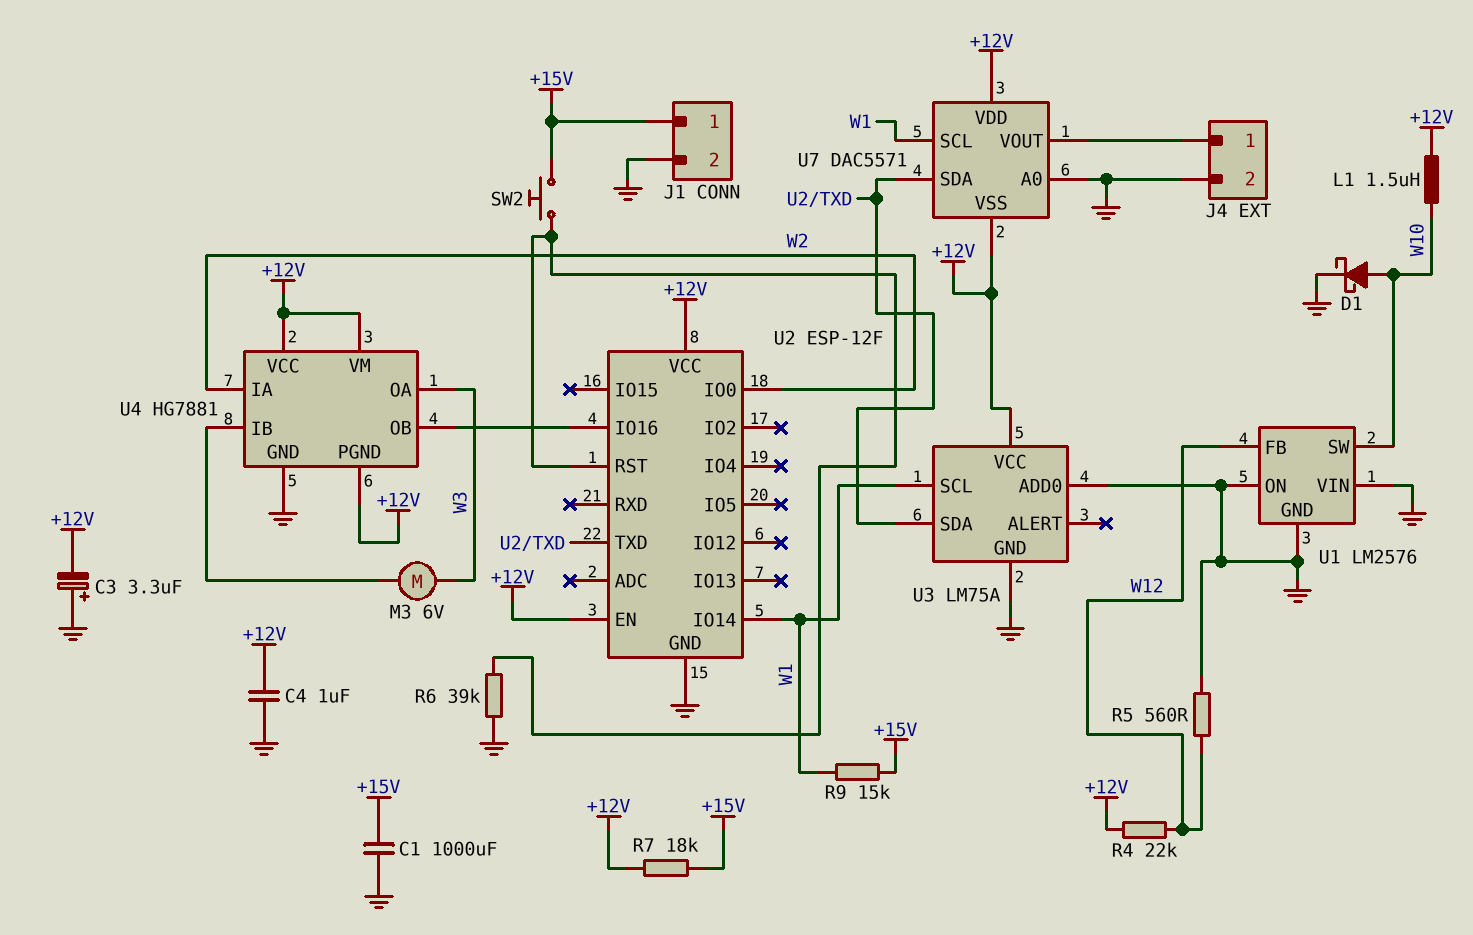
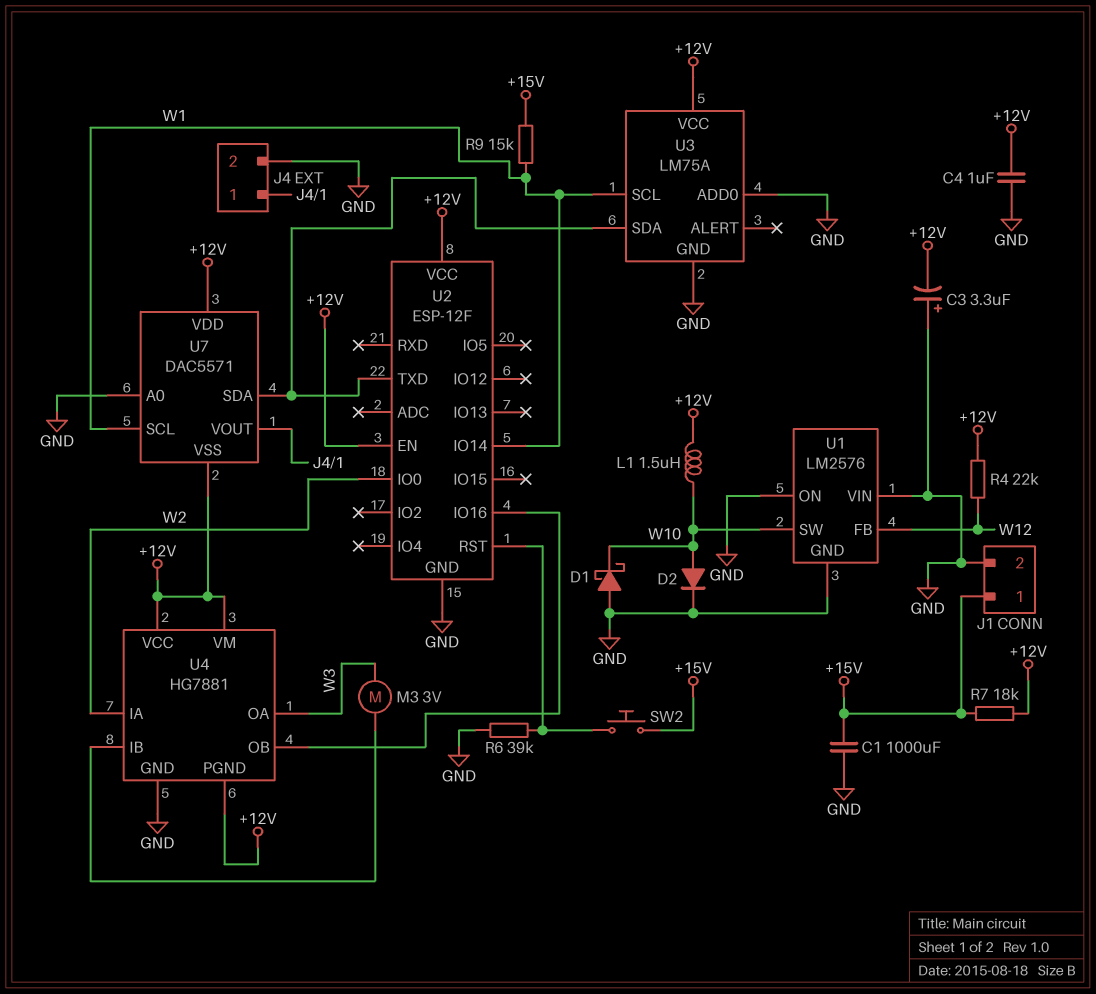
D1: schottky (A W10, K GND) -> schottky (A GND, K W10)
D2: none -> diode (A W10, K GND)
M3: motor 6V (U4/IB, W3) -> motor 3V (U4/IB, W3)
R5: 560 (GND, W12) -> none

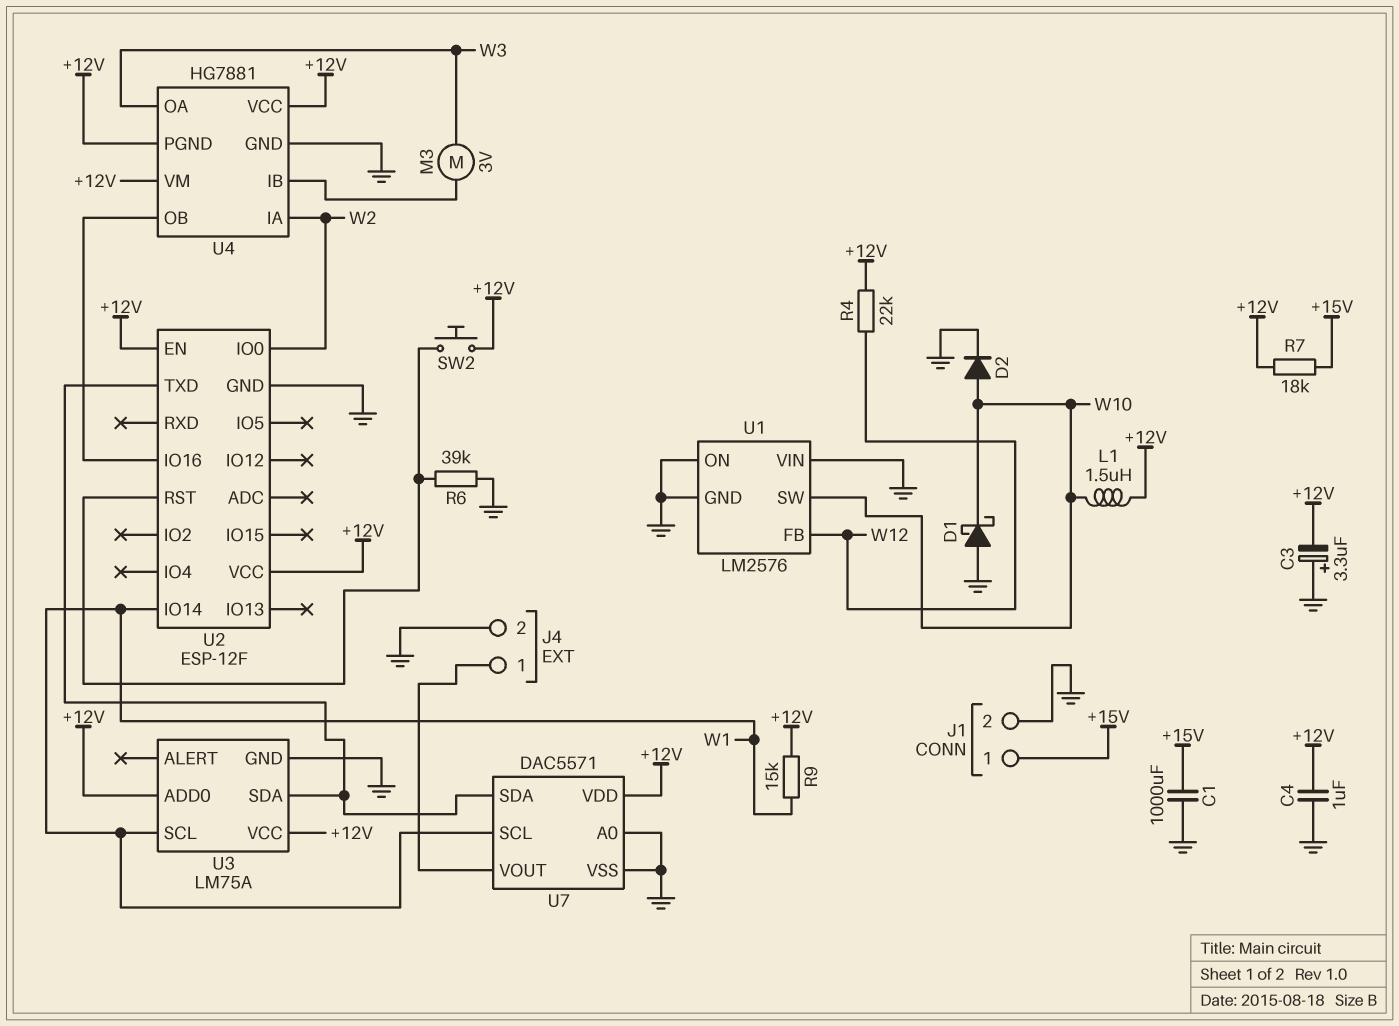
R9: 15k (+15V, W1) -> 15k (+12V, W1)
SW2: button (+15V, U2/RST) -> button (+12V, U2/RST)
U3 pin ADD0: GND -> +12V
U7 pin VSS: +12V -> GND

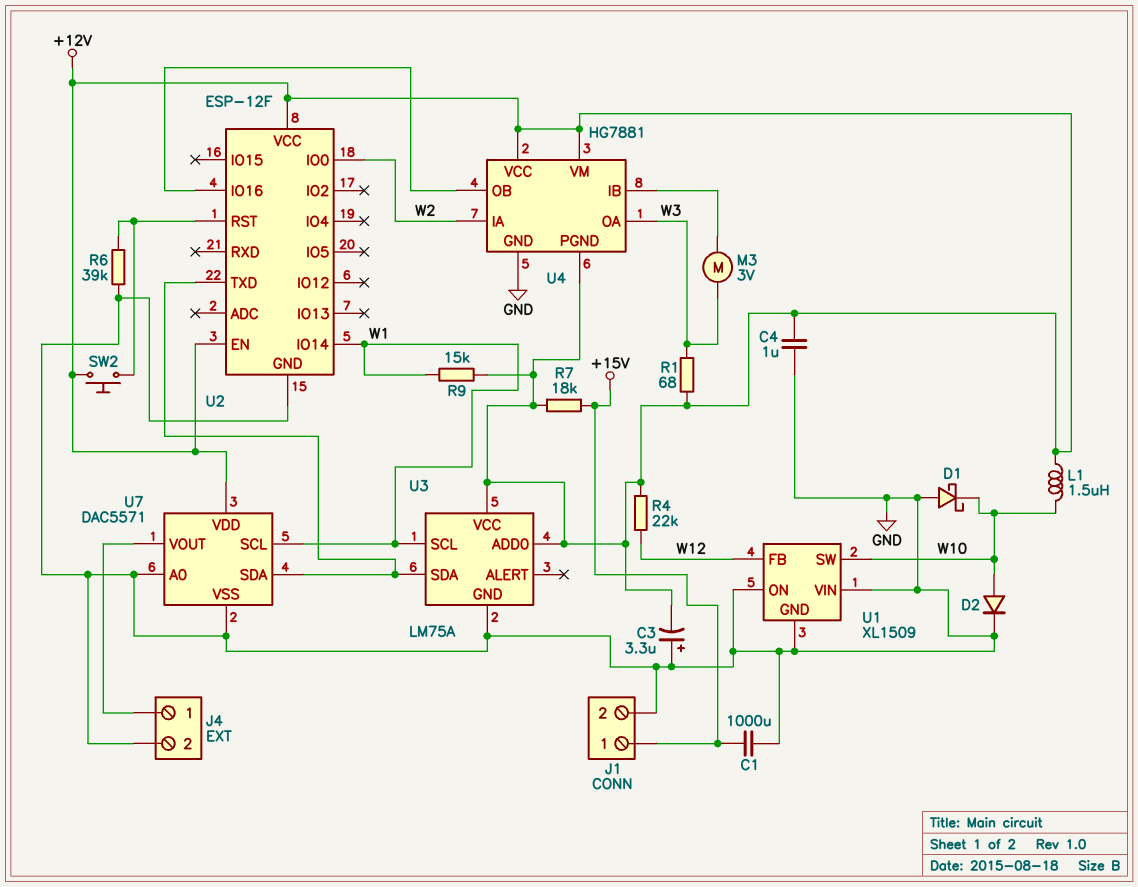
R1: none -> 68 (+12V, W3)
U1: LM2576 -> XL1509

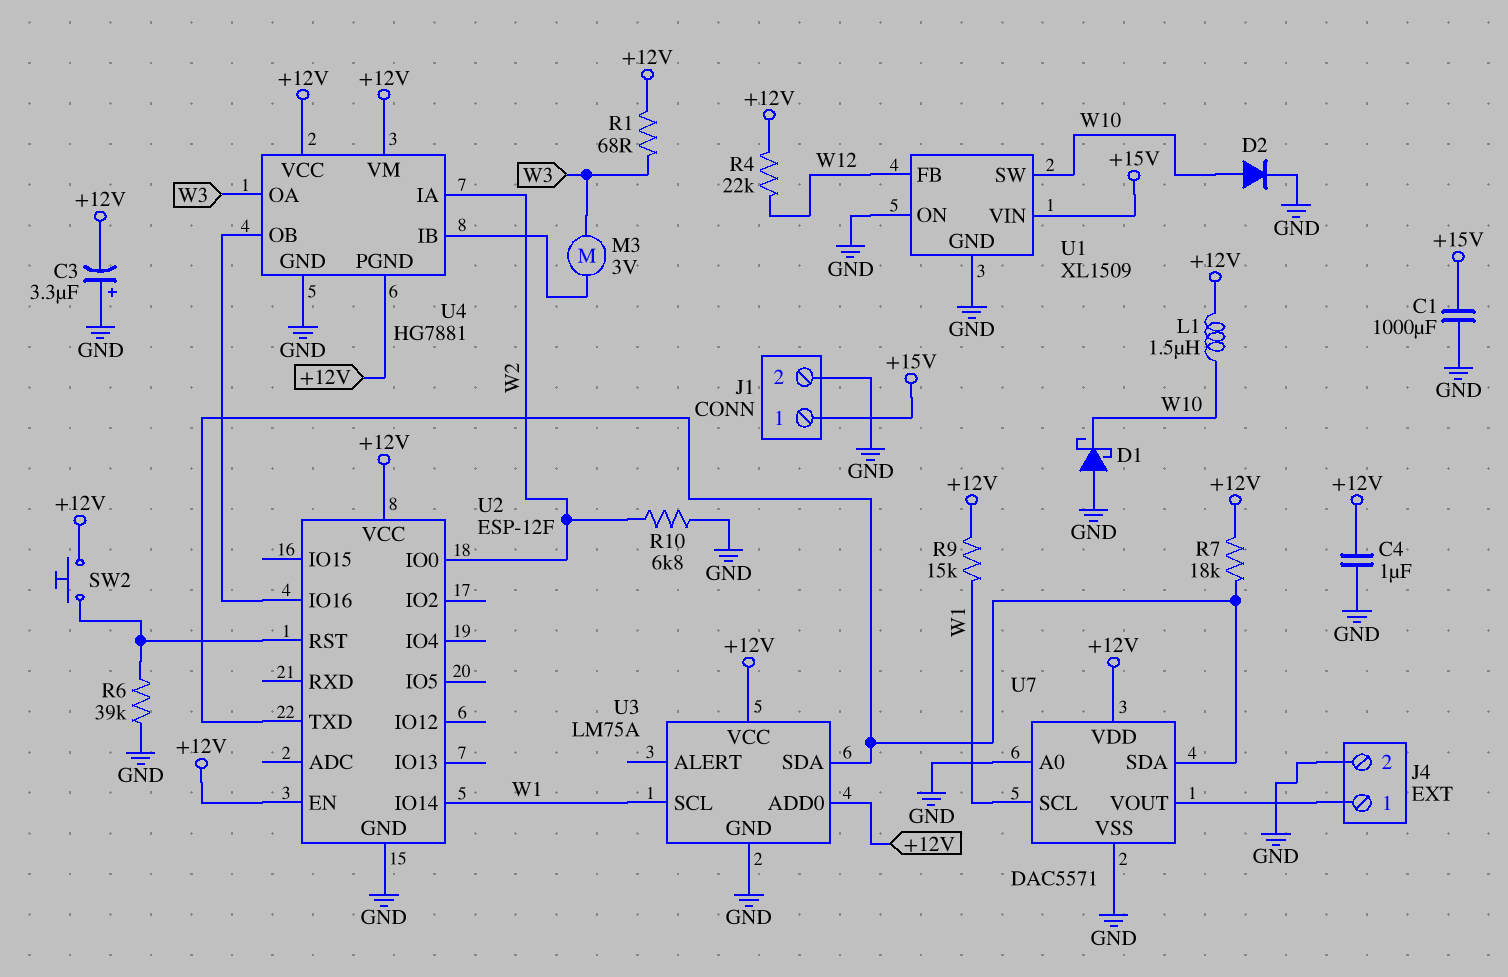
R7: 18k (+12V, +15V) -> 18k (+12V, U2/TXD)
R10: none -> 6.8k (GND, W2)
U1 pin VIN: GND -> +15V

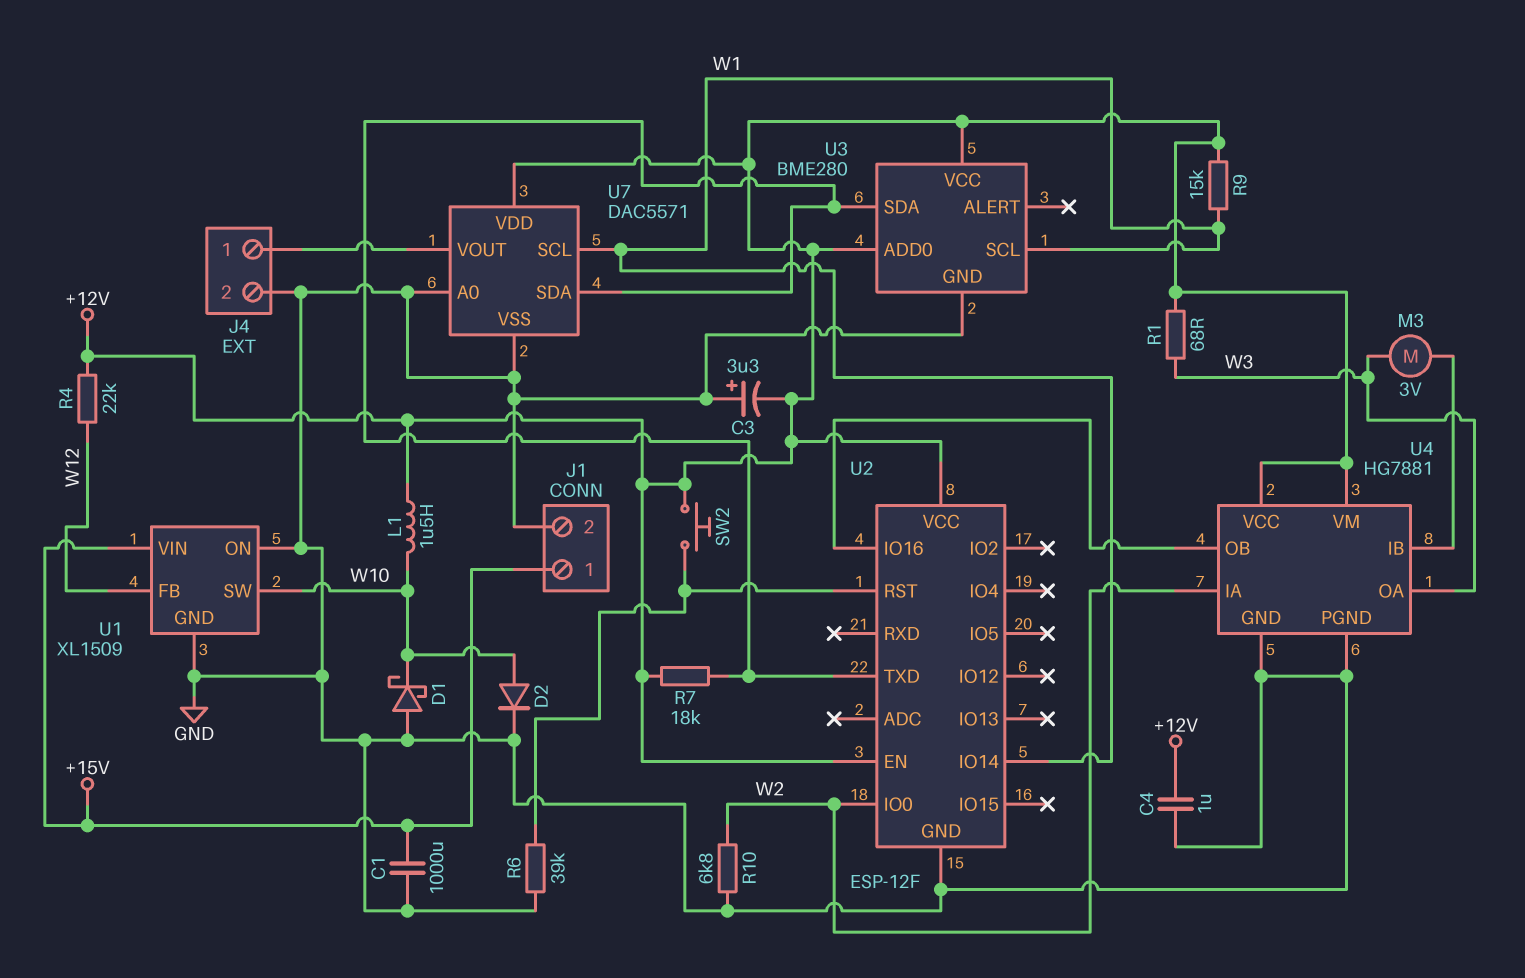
U3: LM75A -> BME280
U4 pin PGND: +12V -> GND

